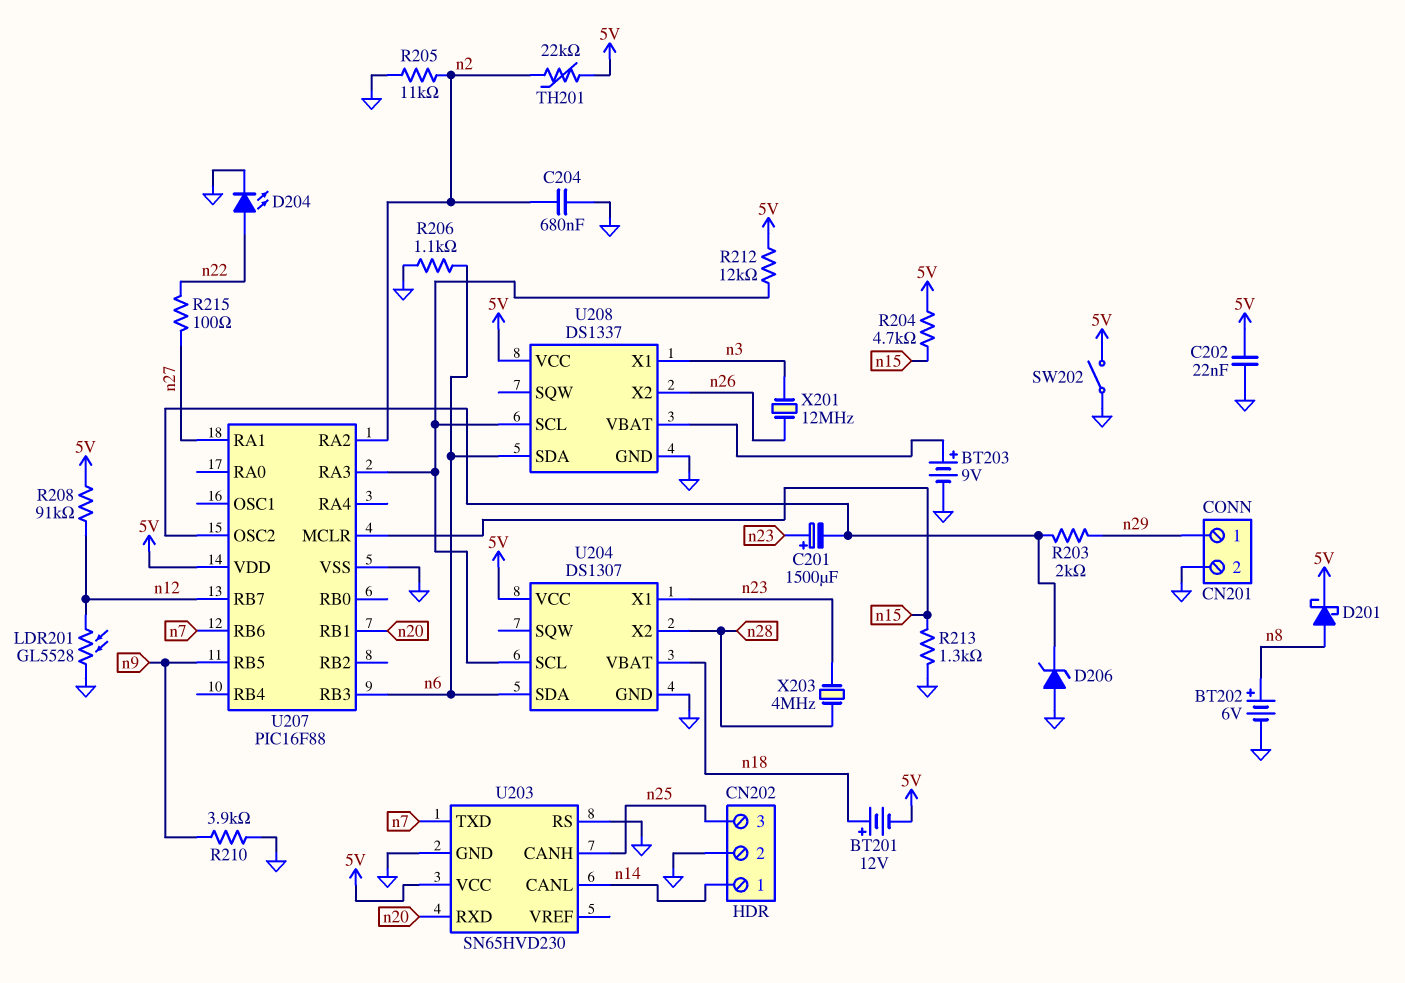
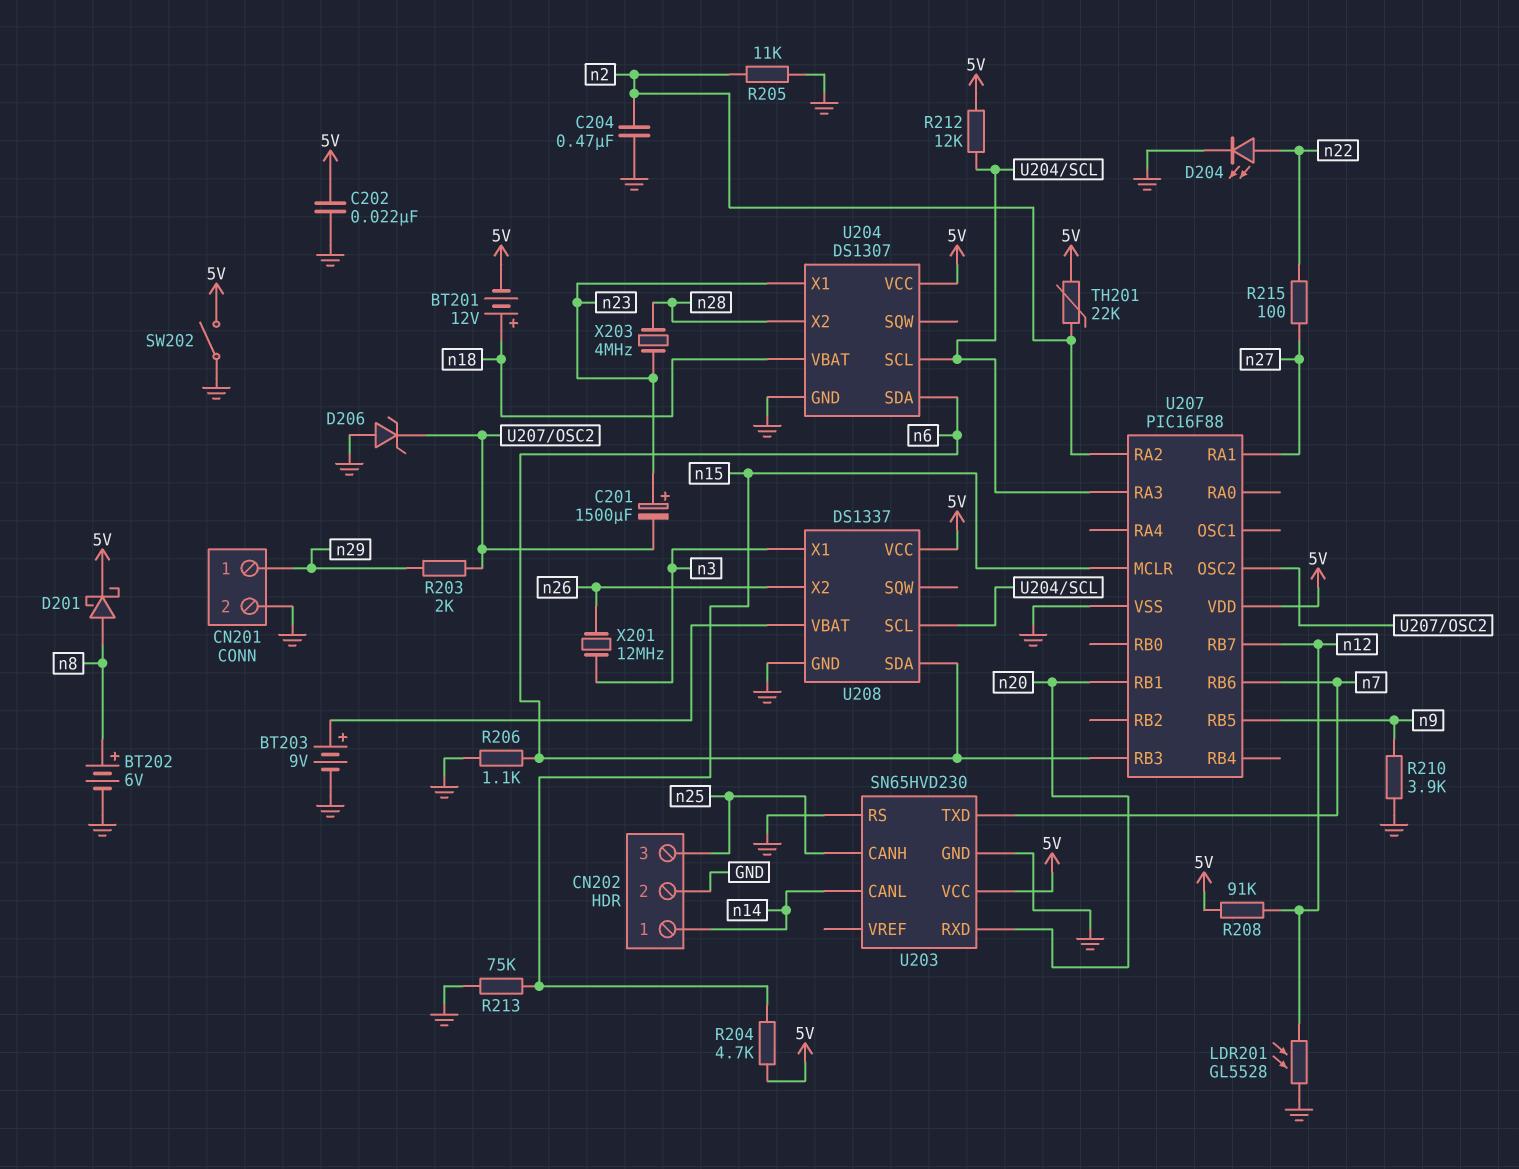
C204: 680nF (GND, n2) -> 470nF (GND, n2)
R213: 1.3k (GND, n15) -> 75k (GND, n15)

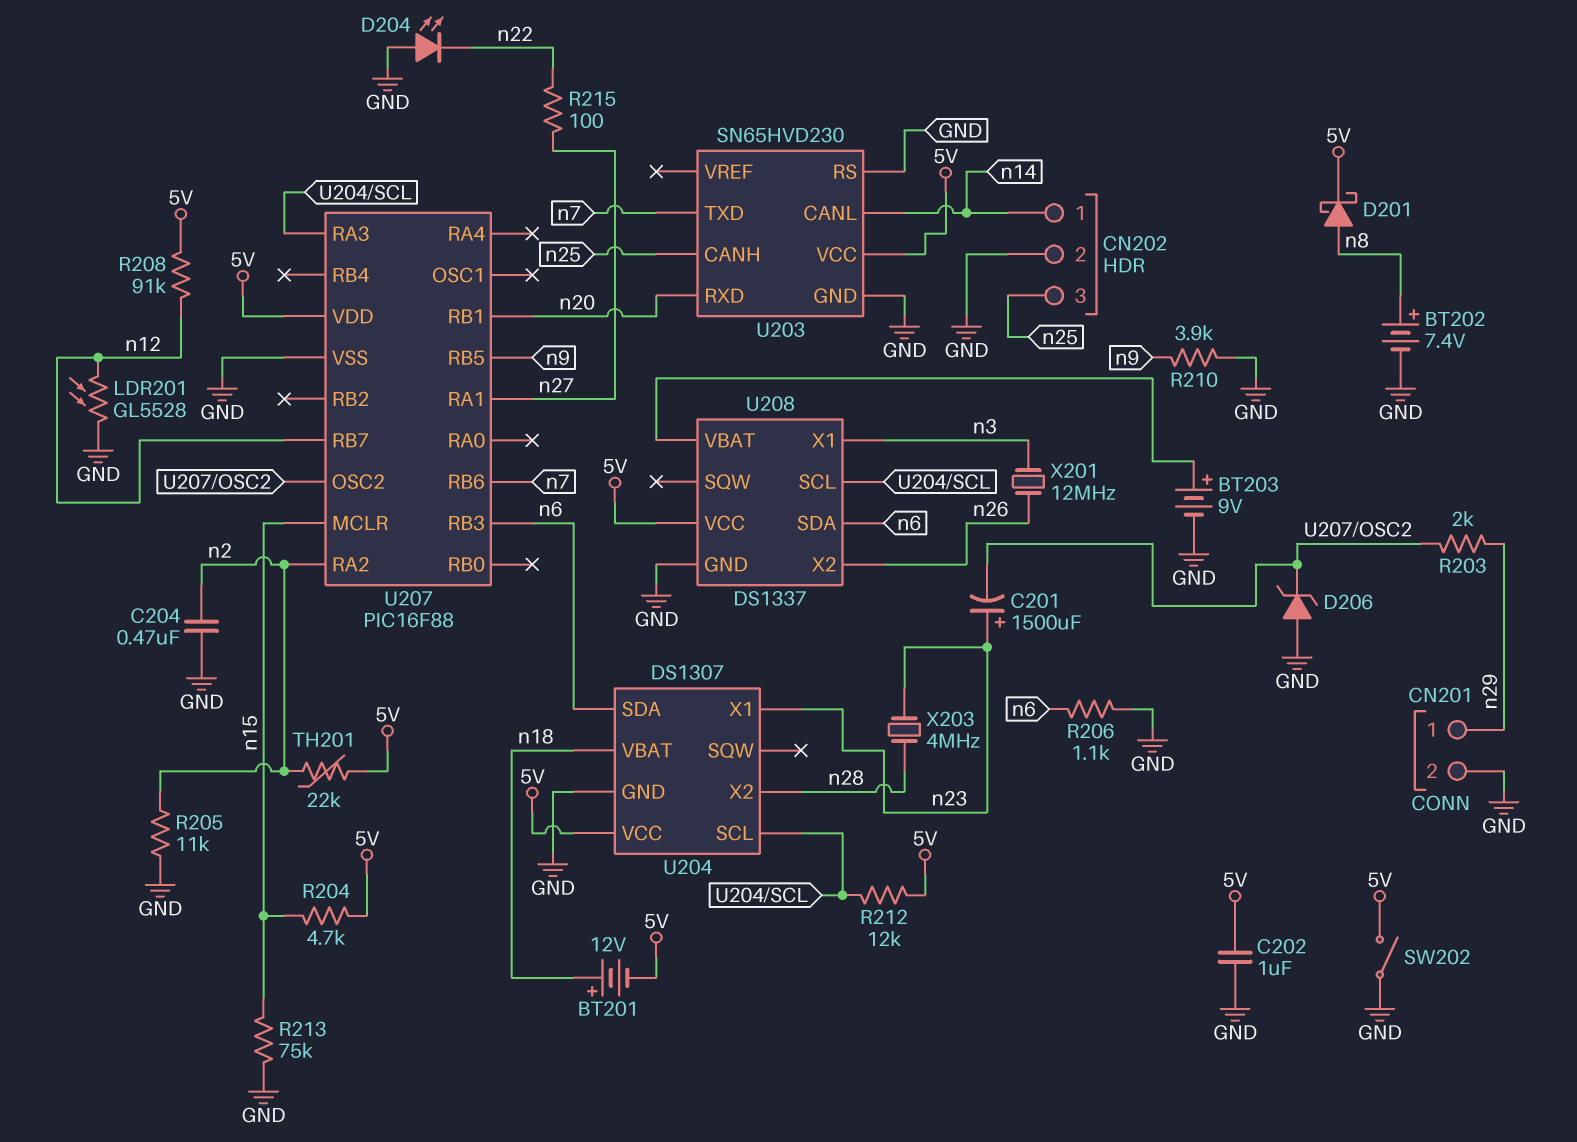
BT202: 6V (plus n8, minus GND) -> 7.4V (plus n8, minus GND)
C202: 22nF (5V, GND) -> 1uF (5V, GND)
D204: LED (A n22, K GND) -> LED (A GND, K n22)

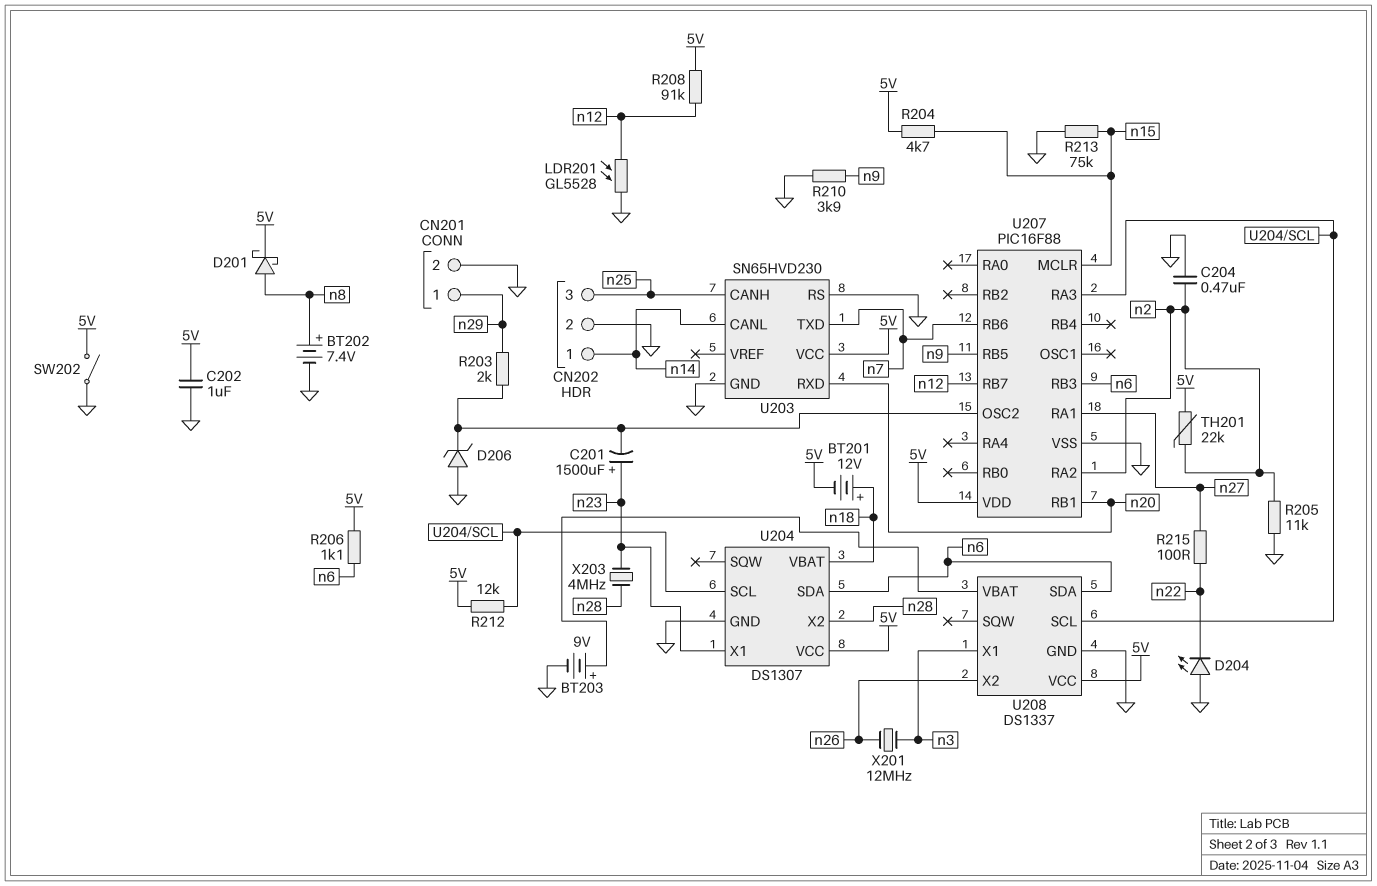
R206: 1.1k (GND, n6) -> 1.1k (5V, n6)

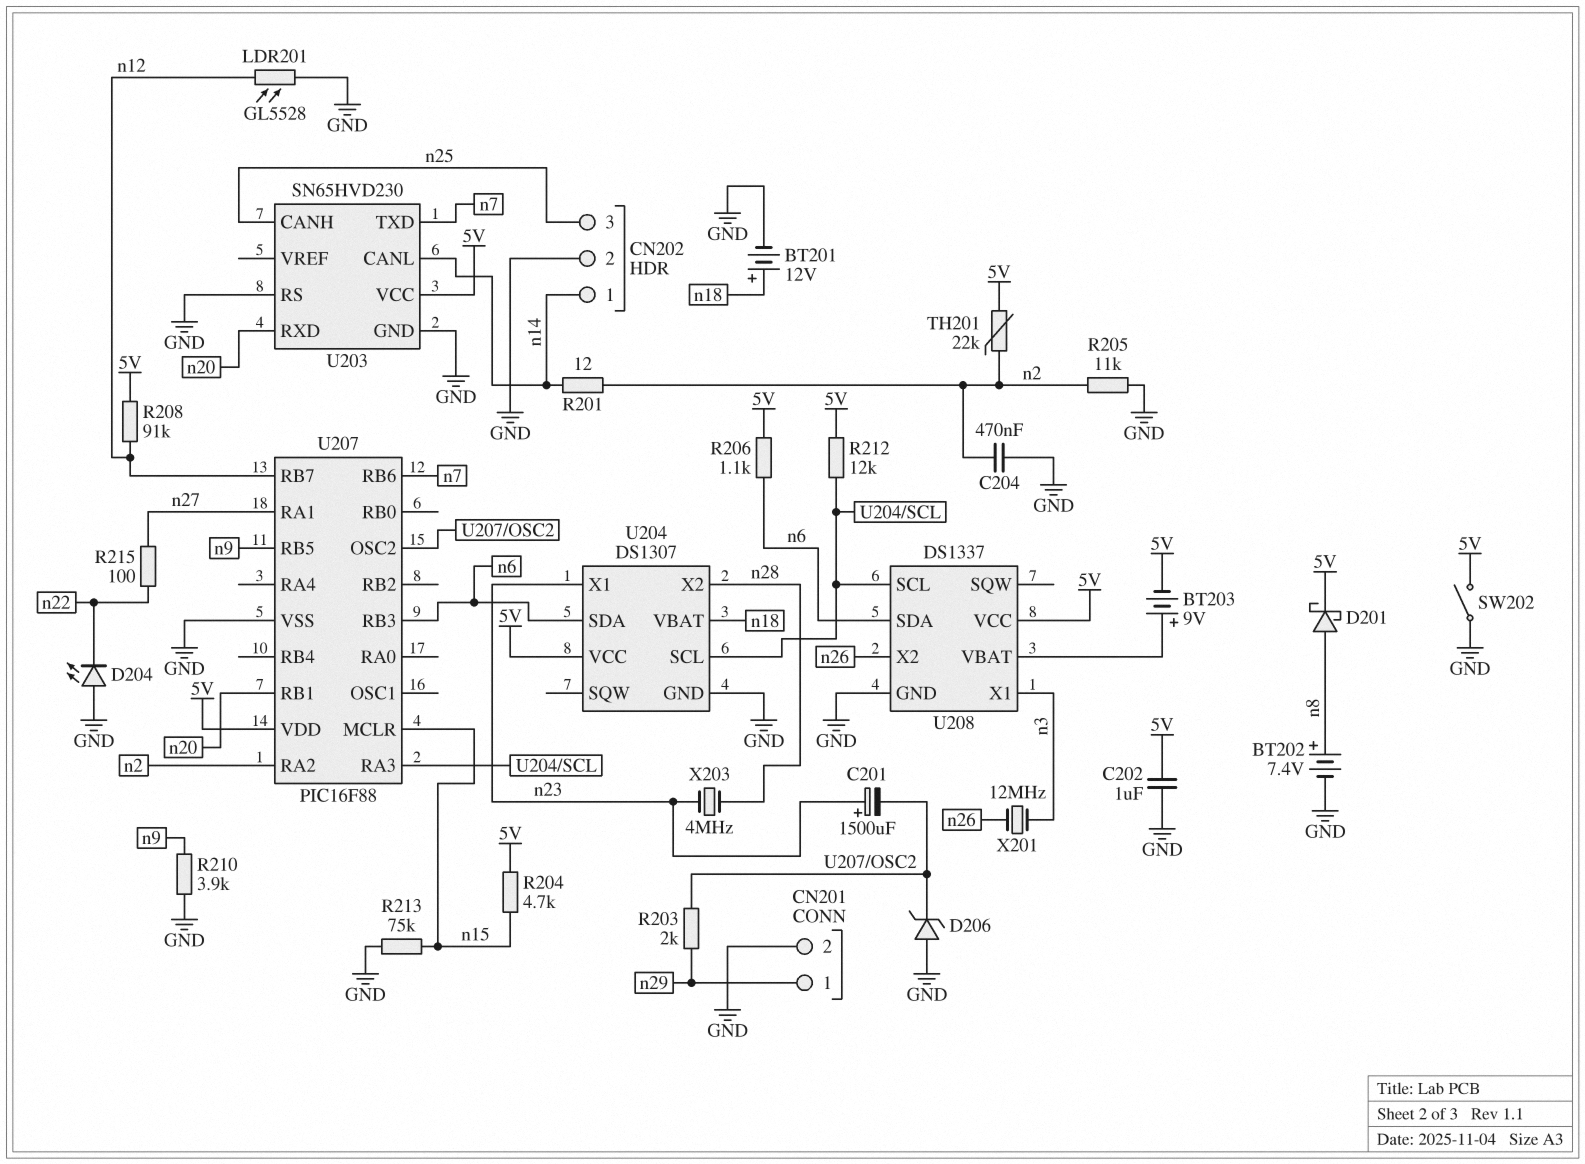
BT201: 12V (plus n18, minus 5V) -> 12V (plus n18, minus GND)
BT203: 9V (plus U208/VBAT, minus GND) -> 9V (plus U208/VBAT, minus 5V)
R201: none -> 12 (n2, n14)

